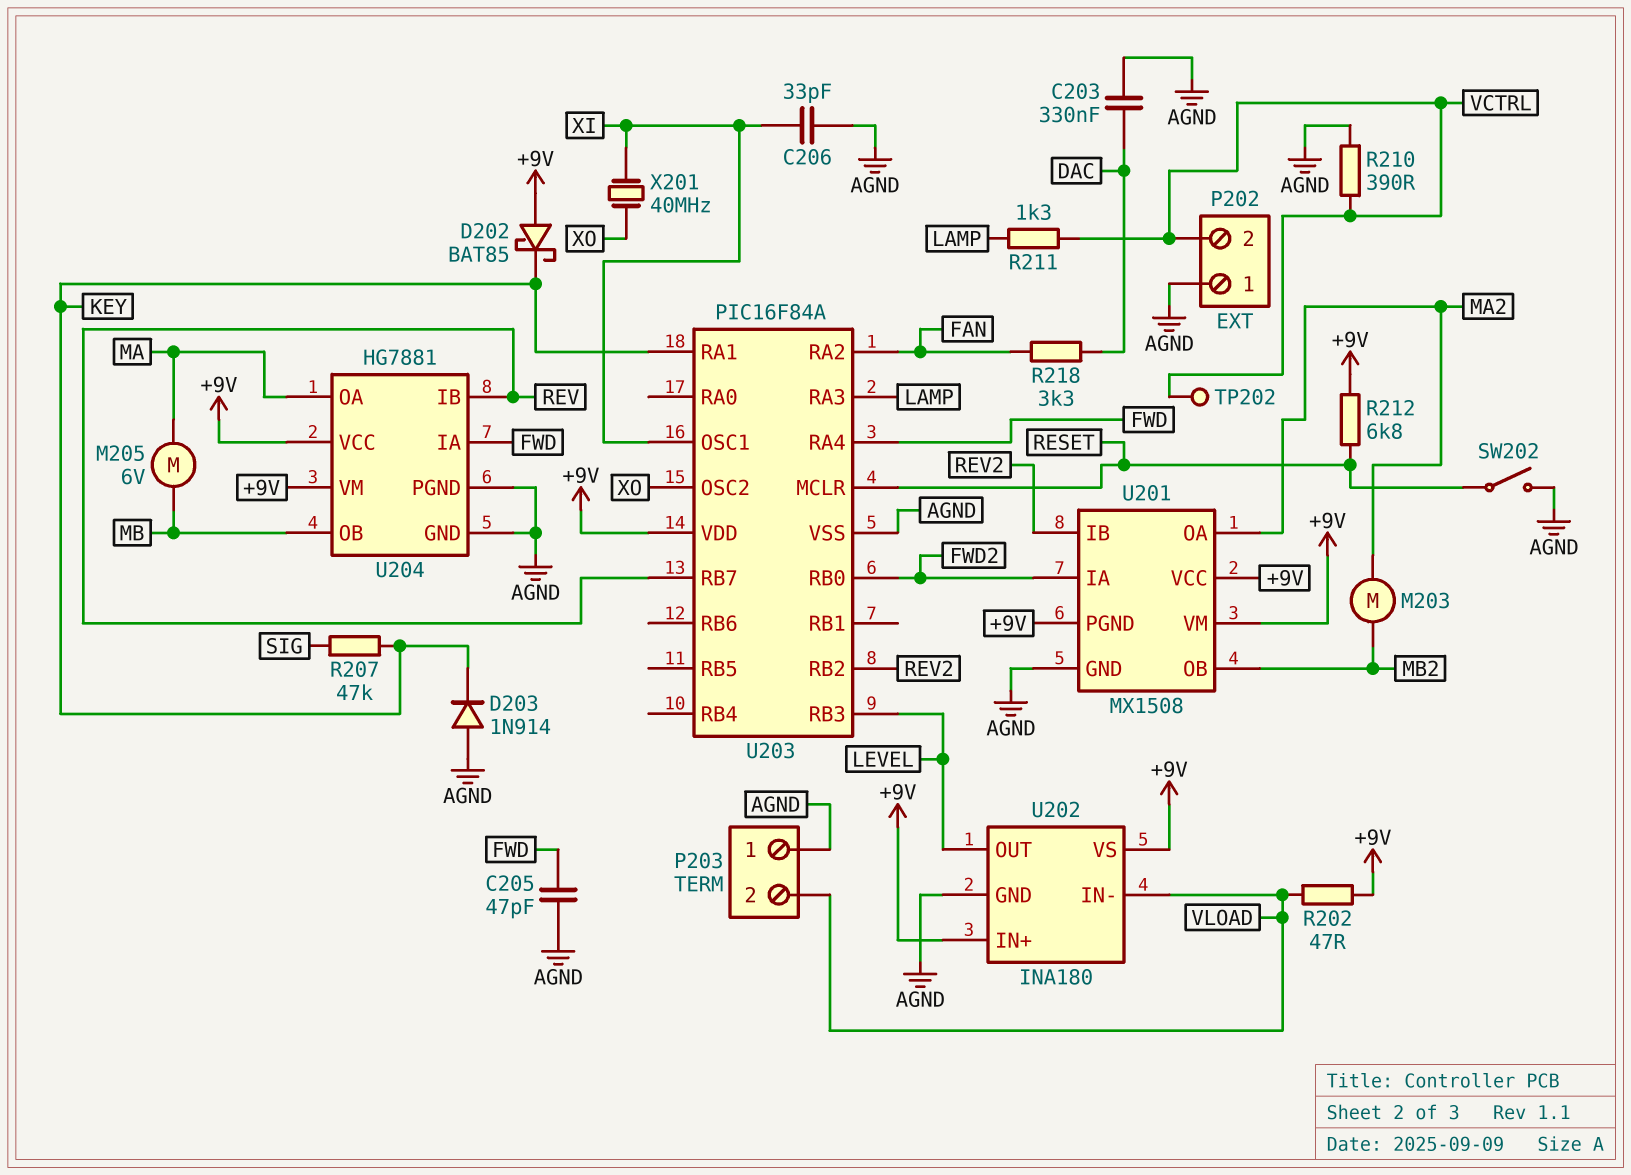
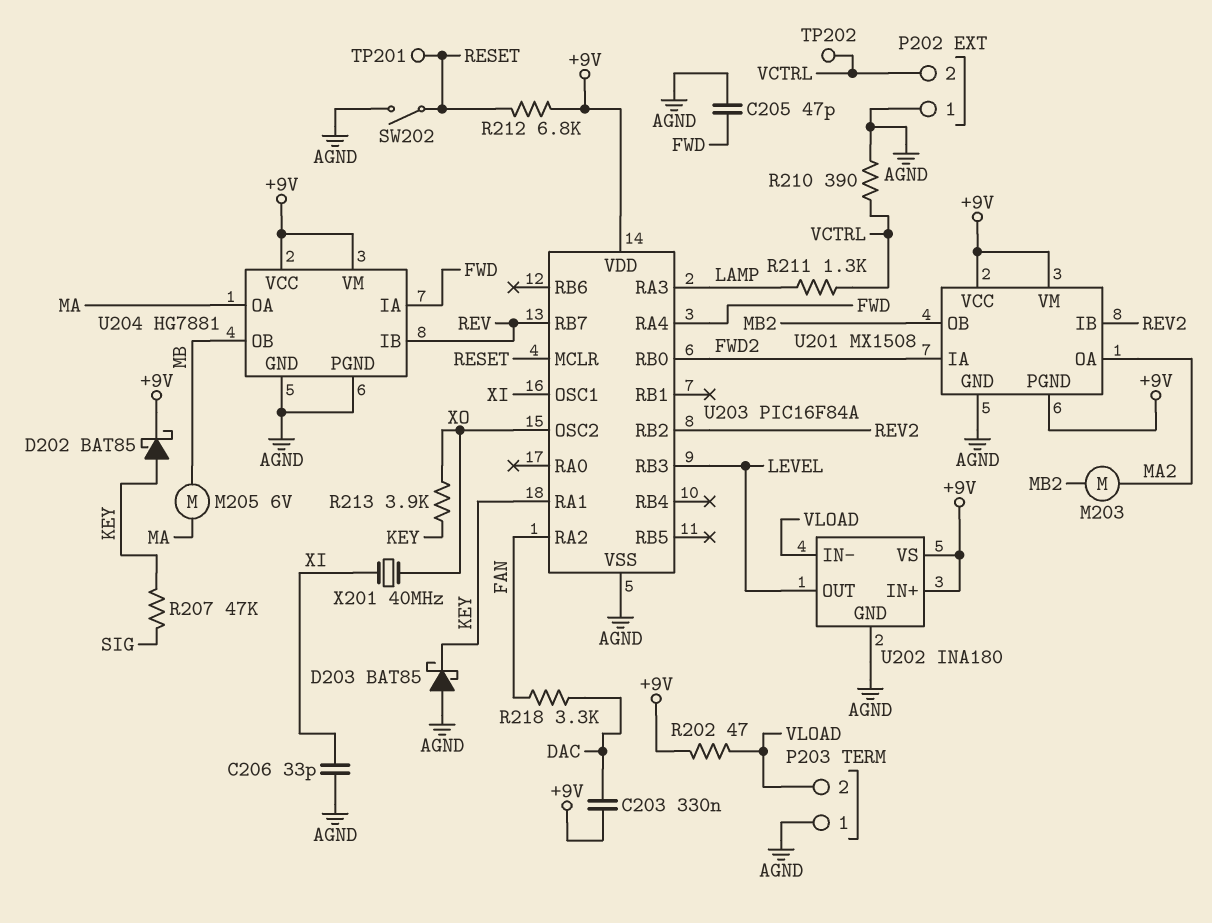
C203: 330nF (AGND, DAC) -> 330nF (+9V, DAC)
D202: schottky BAT85 (A +9V, K KEY) -> schottky BAT85 (A KEY, K +9V)
D203: diode 1N914 (A AGND, K KEY) -> schottky BAT85 (A AGND, K KEY)
R213: none -> 3.9k (KEY, XO)
TP201: none -> test point (RESET)

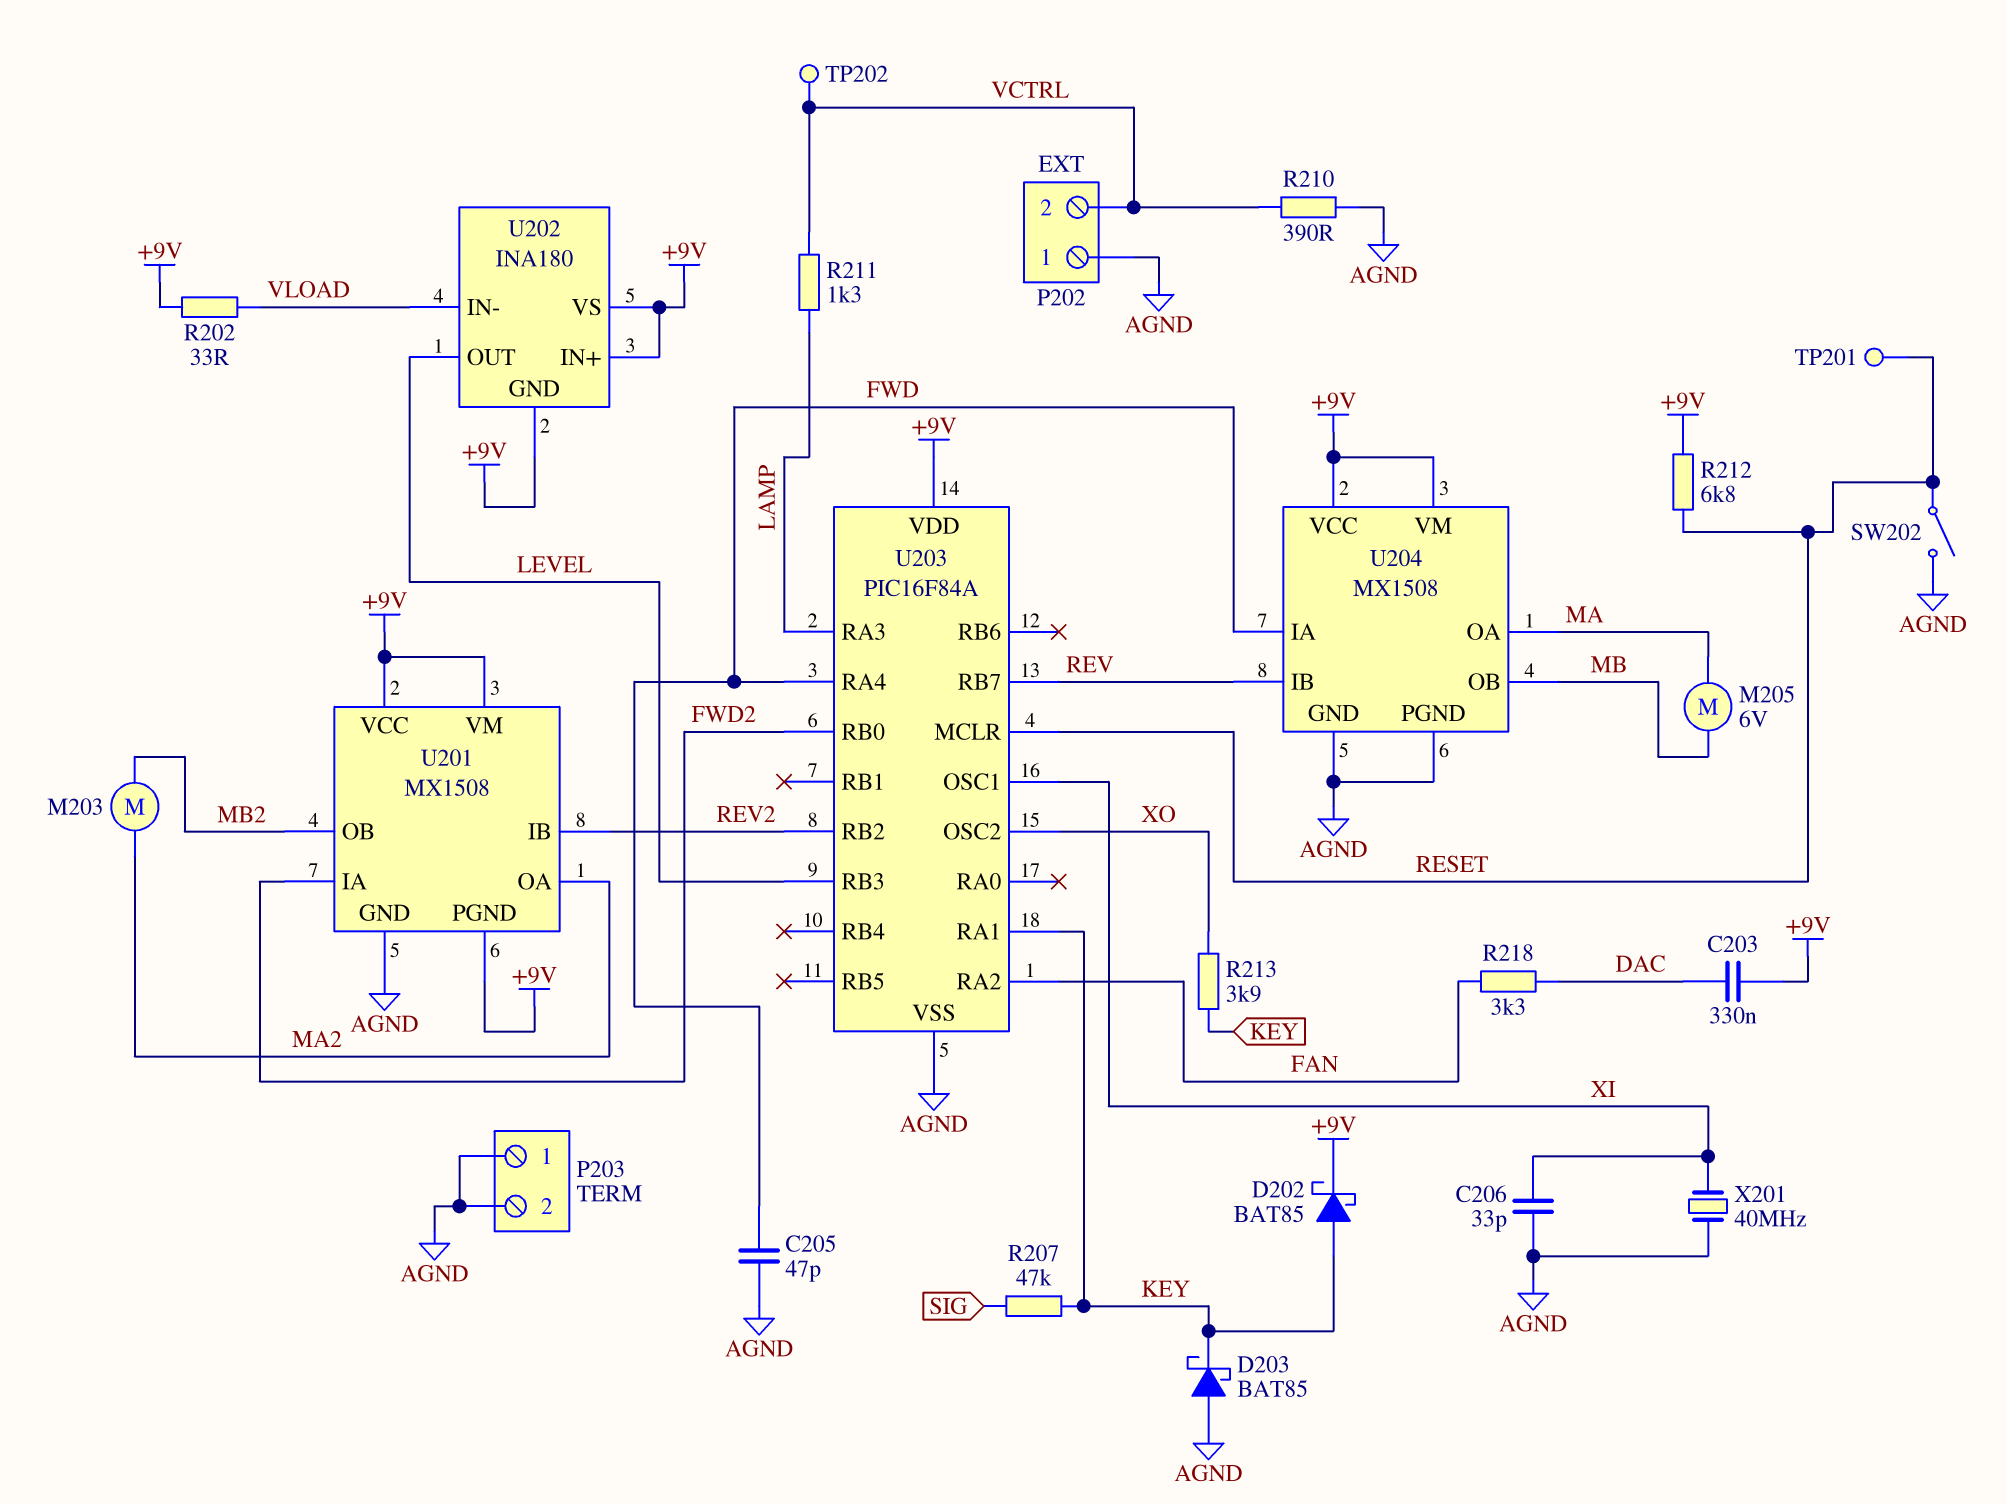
P203 pin 2: VLOAD -> AGND
R202: 47 (+9V, VLOAD) -> 33 (+9V, VLOAD)
U202 pin GND: AGND -> +9V
U204: HG7881 -> MX1508
X201: 40MHz (XI, XO) -> 40MHz (AGND, XI)

